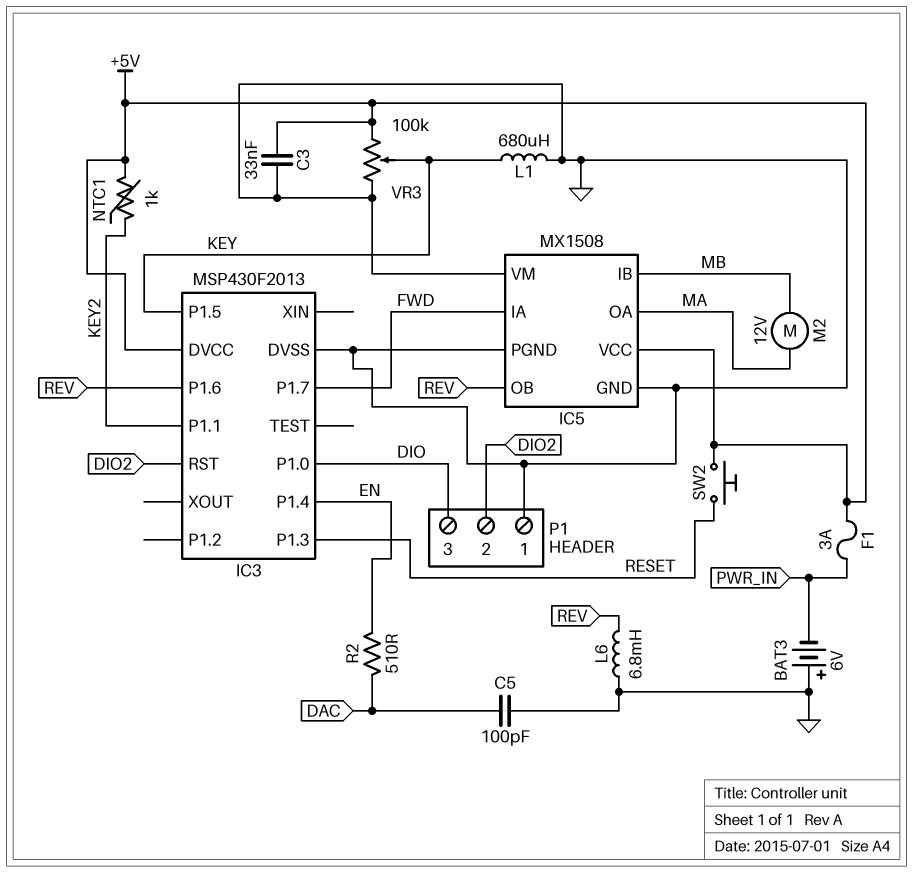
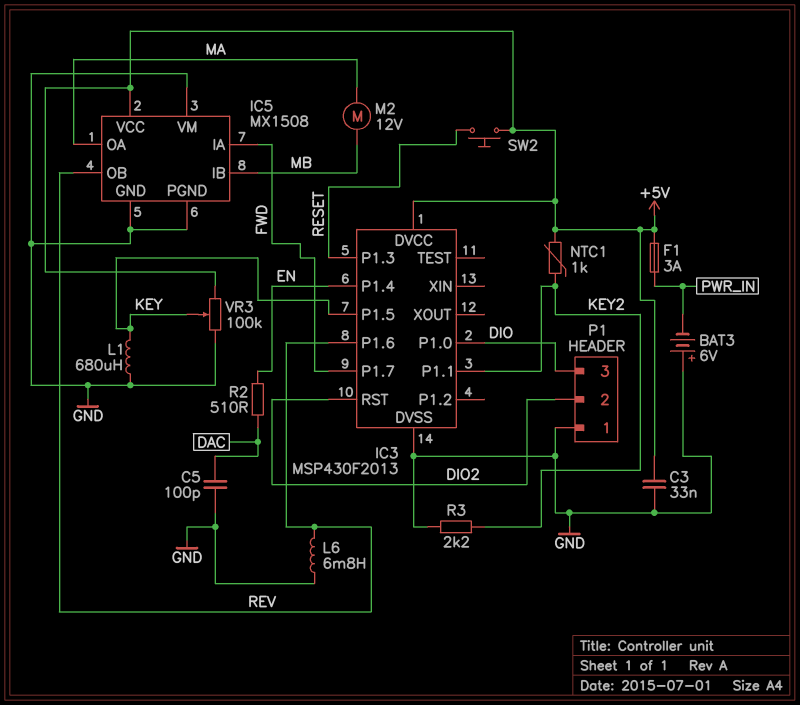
R3: none -> 2.2k (GND, KEY2)

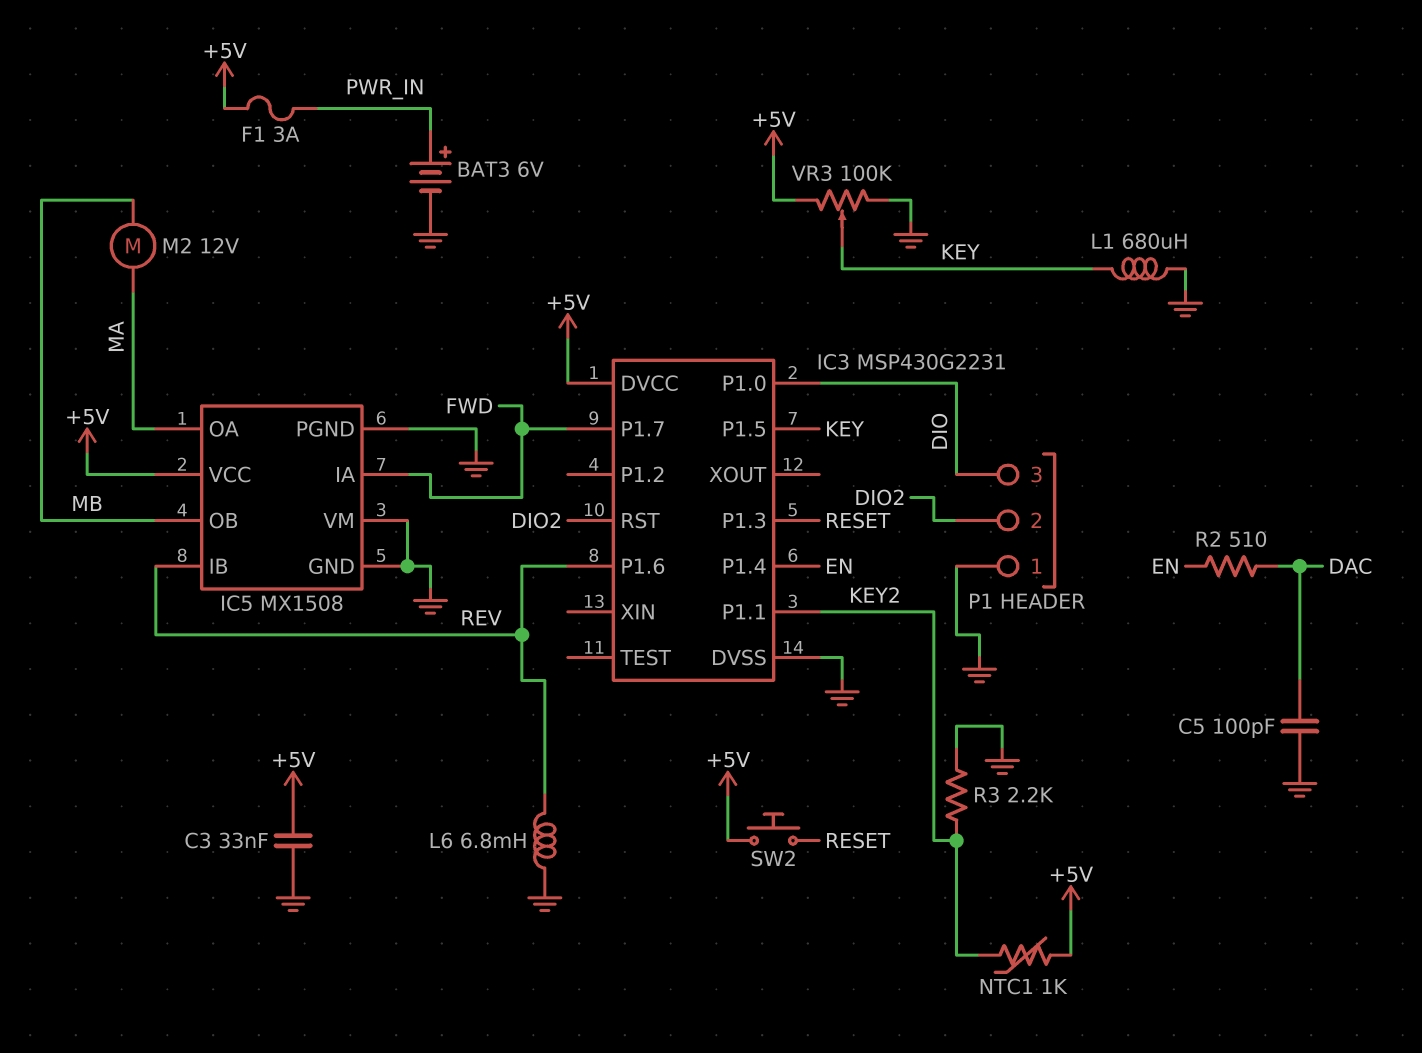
BAT3: 6V (plus GND, minus PWR_IN) -> 6V (plus PWR_IN, minus GND)
IC3: MSP430F2013 -> MSP430G2231
IC5 pin IB: MB -> REV
IC5 pin OB: REV -> MB

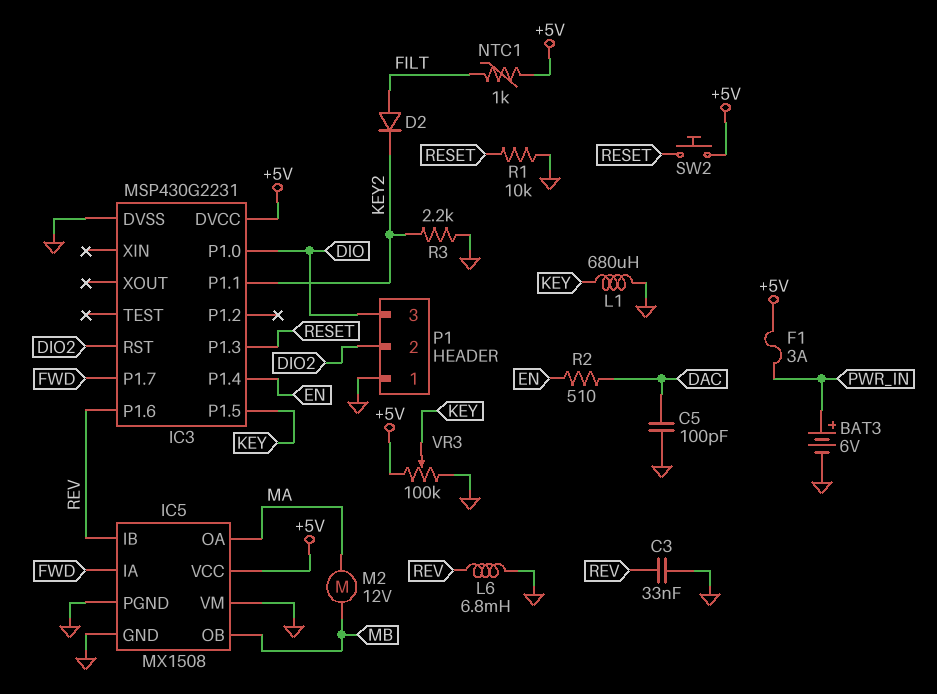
C3: 33nF (+5V, GND) -> 33nF (GND, REV)
D2: none -> diode (A FILT, K KEY2)
NTC1: 1k (+5V, KEY2) -> 1k (+5V, FILT)
R1: none -> 10k (GND, RESET)

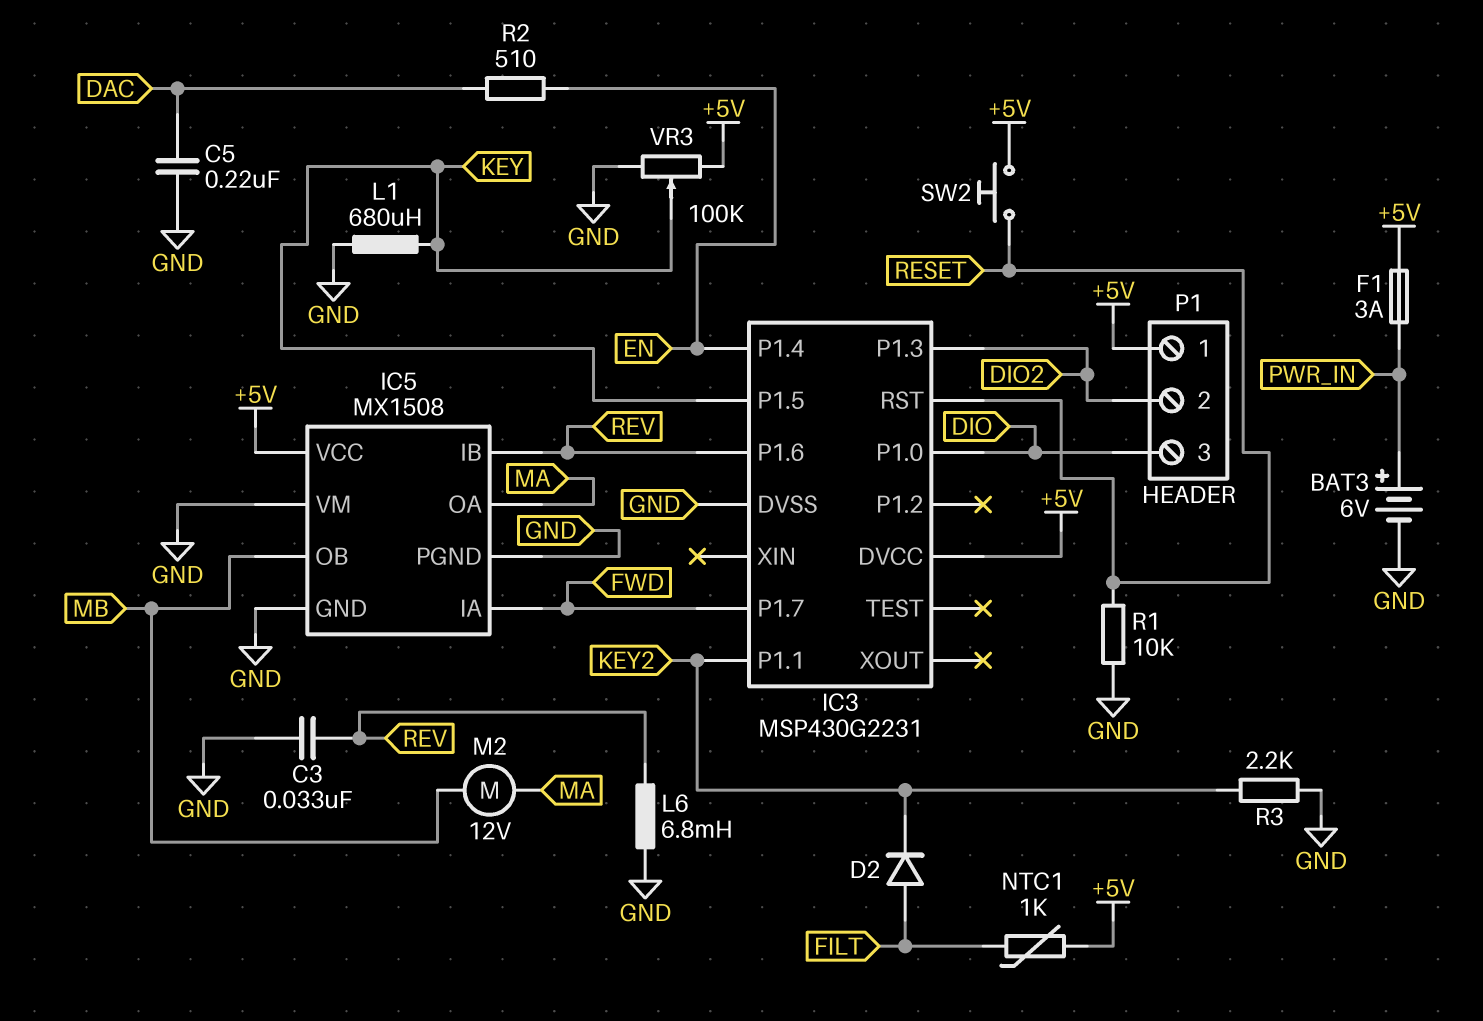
C5: 100pF (DAC, GND) -> 220nF (DAC, GND)
IC3 pin P1.3: RESET -> DIO2
IC3 pin RST: DIO2 -> RESET
P1 pin 1: GND -> +5V

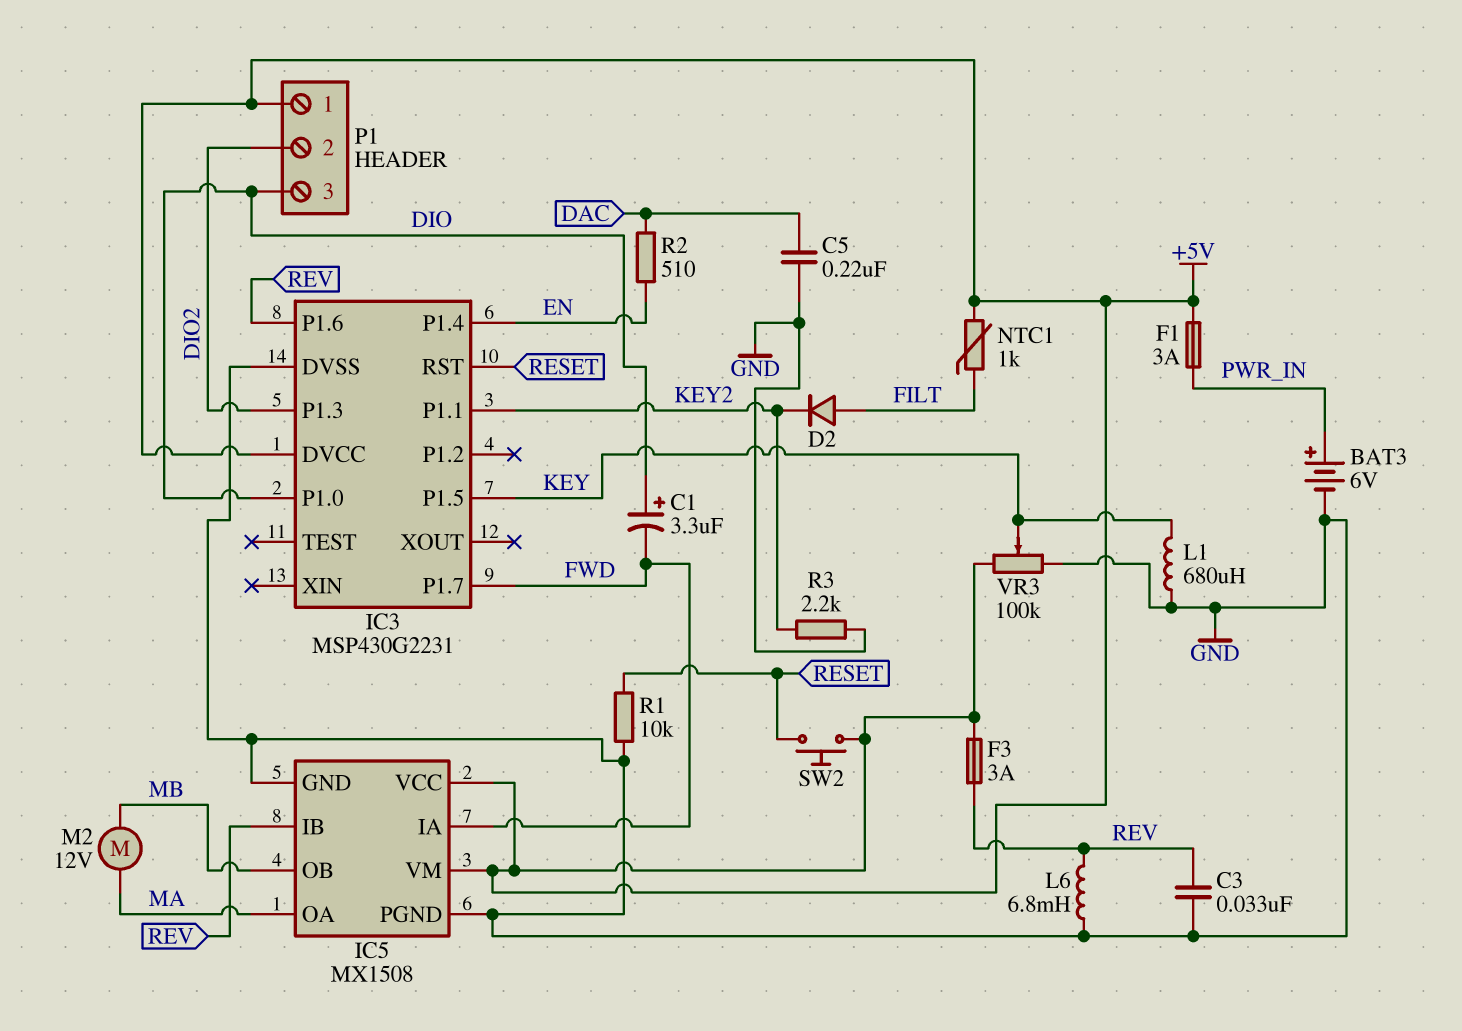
C1: none -> 3.3uF (plus DIO, minus FWD)
F3: none -> 3A (+5V, REV)
IC5 pin VM: GND -> +5V

